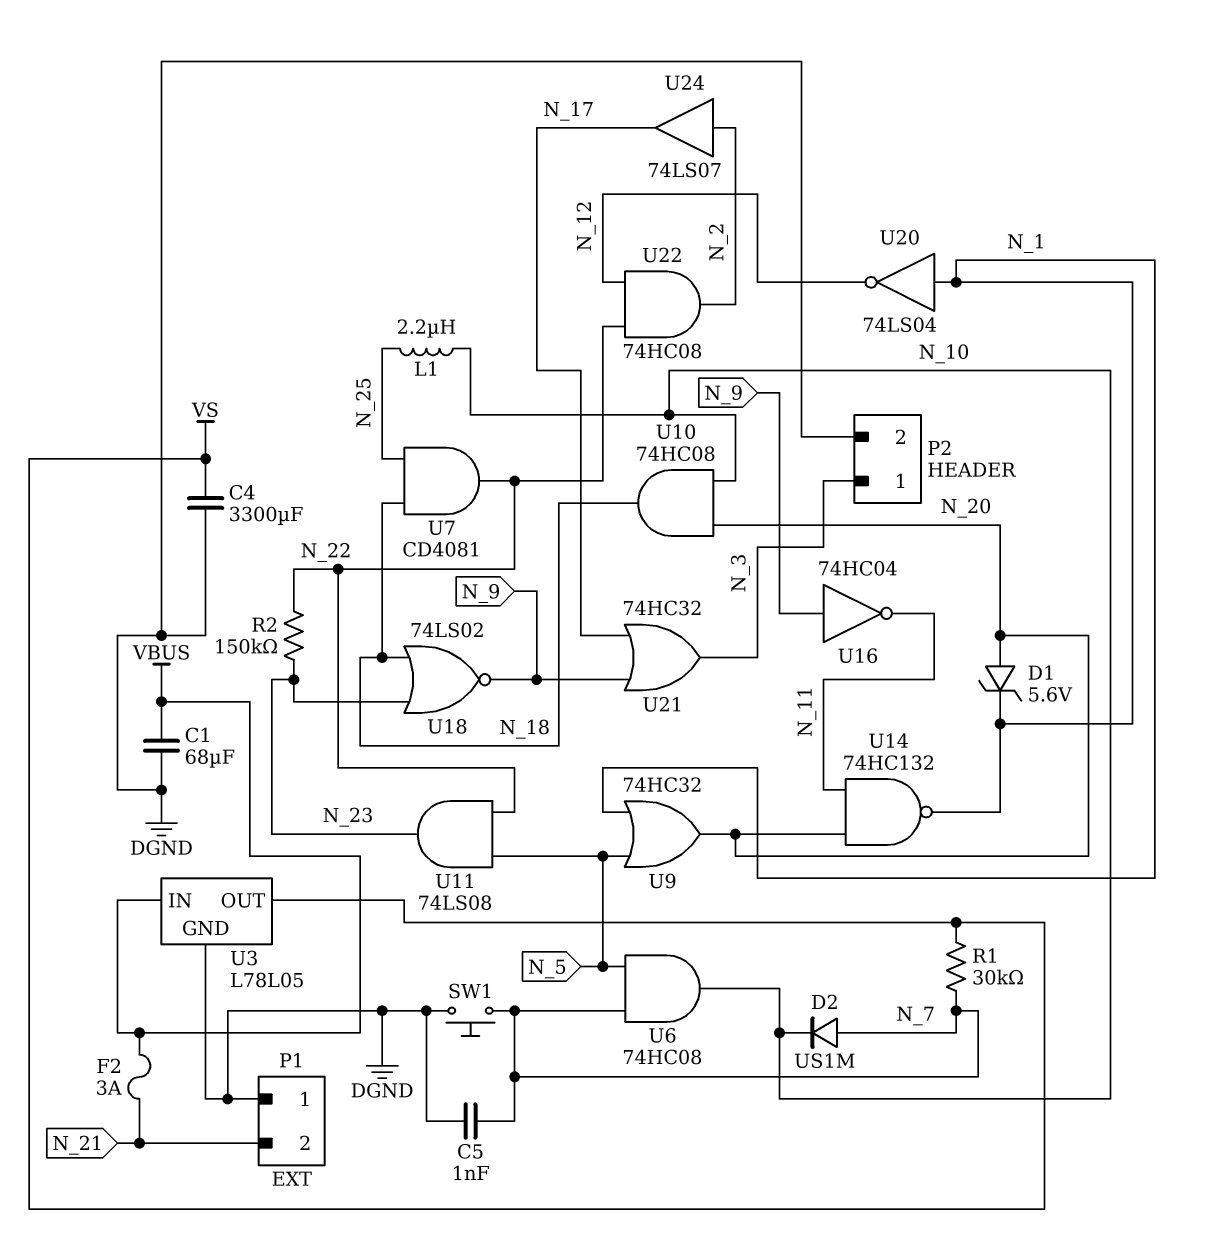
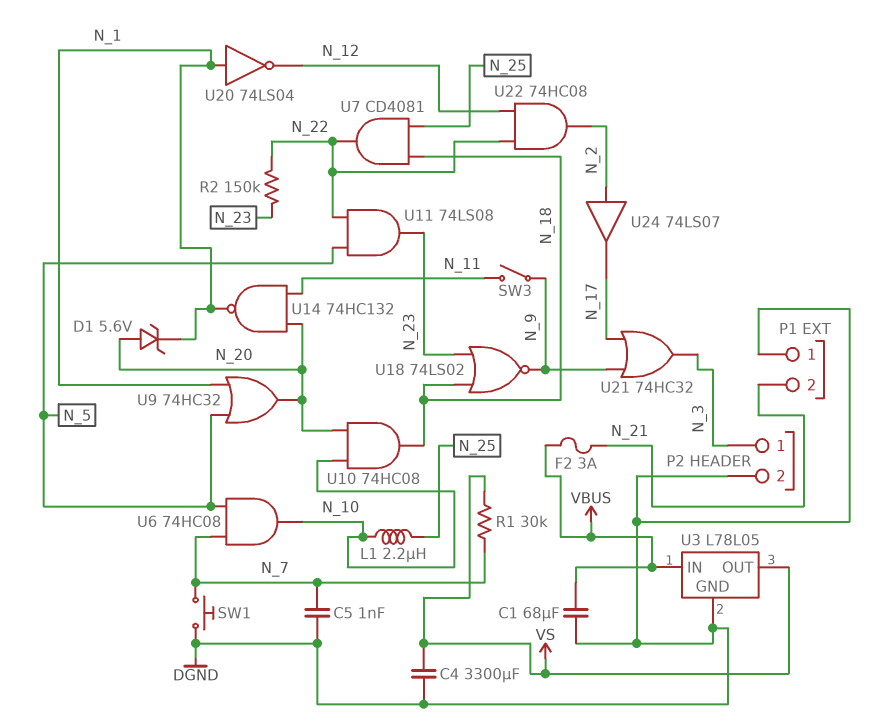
D2: diode US1M (A N_7, K N_10) -> none
SW3: none -> switch (N_9, N_11)
U16: NOT 74HC04 (in N_9, out N_11) -> none

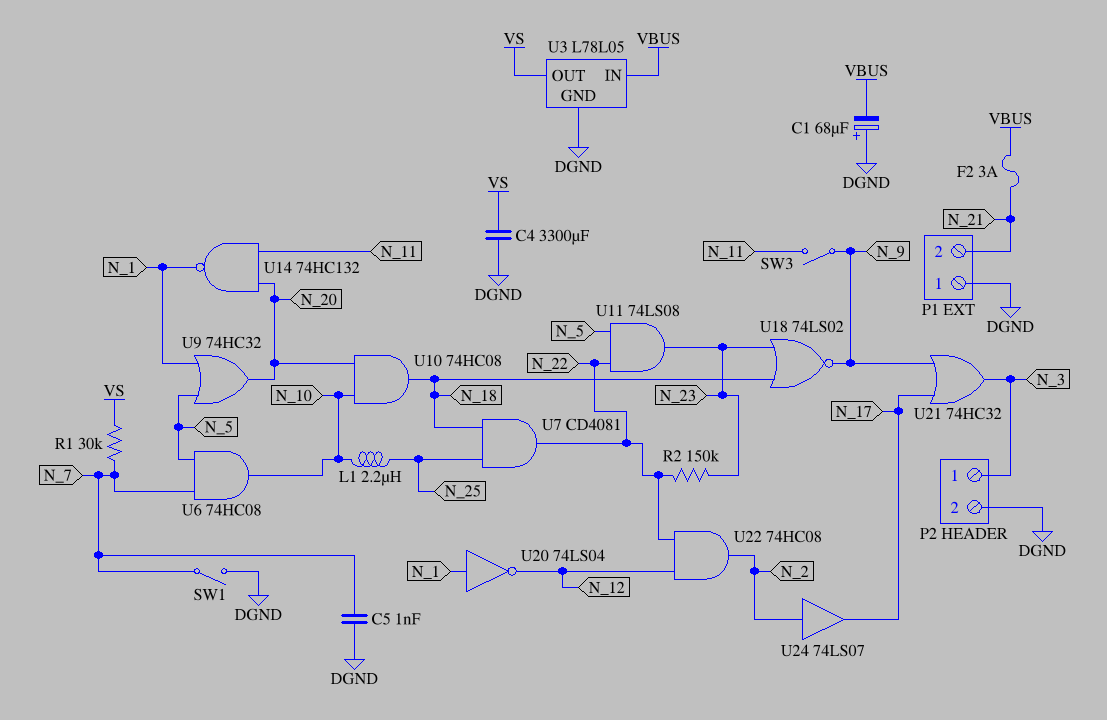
C1: 68uF (DGND, VBUS) -> 68uF (plus DGND, minus VBUS)
D1: zener 5.6V (A N_20, K N_1) -> none
SW1: button (DGND, N_7) -> switch (DGND, N_7)

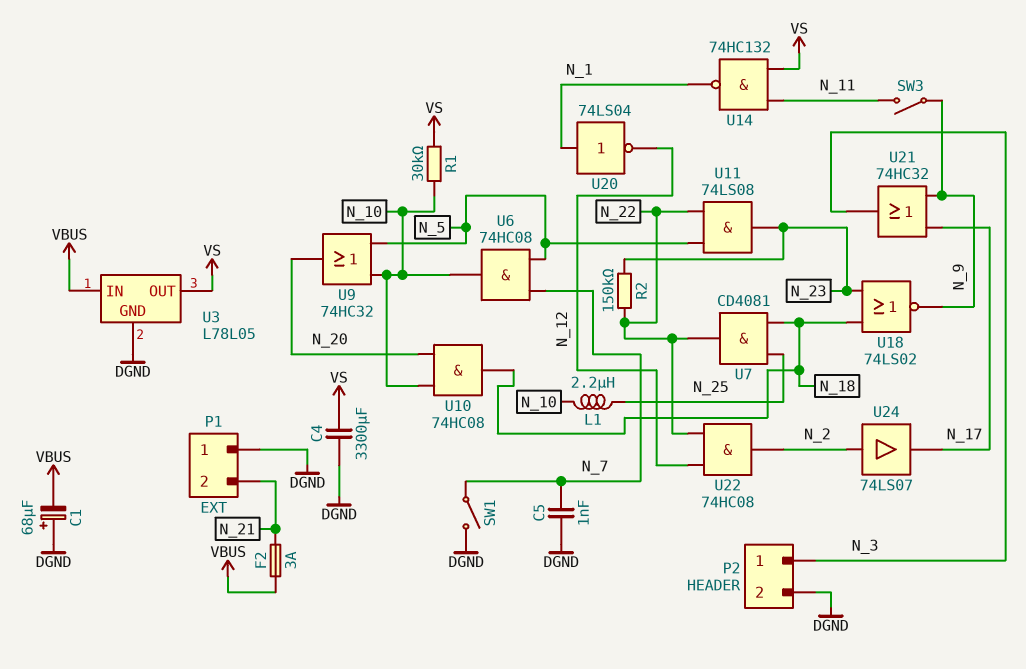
R1: 30k (N_7, VS) -> 30k (N_10, VS)
U9: OR 74HC32 (in N_1, in N_5, out N_20) -> OR 74HC32 (in N_5, in N_10, out N_20)
U14: NAND 74HC132 (in N_11, in N_20, out N_1) -> NAND 74HC132 (in N_11, in VS, out N_1)

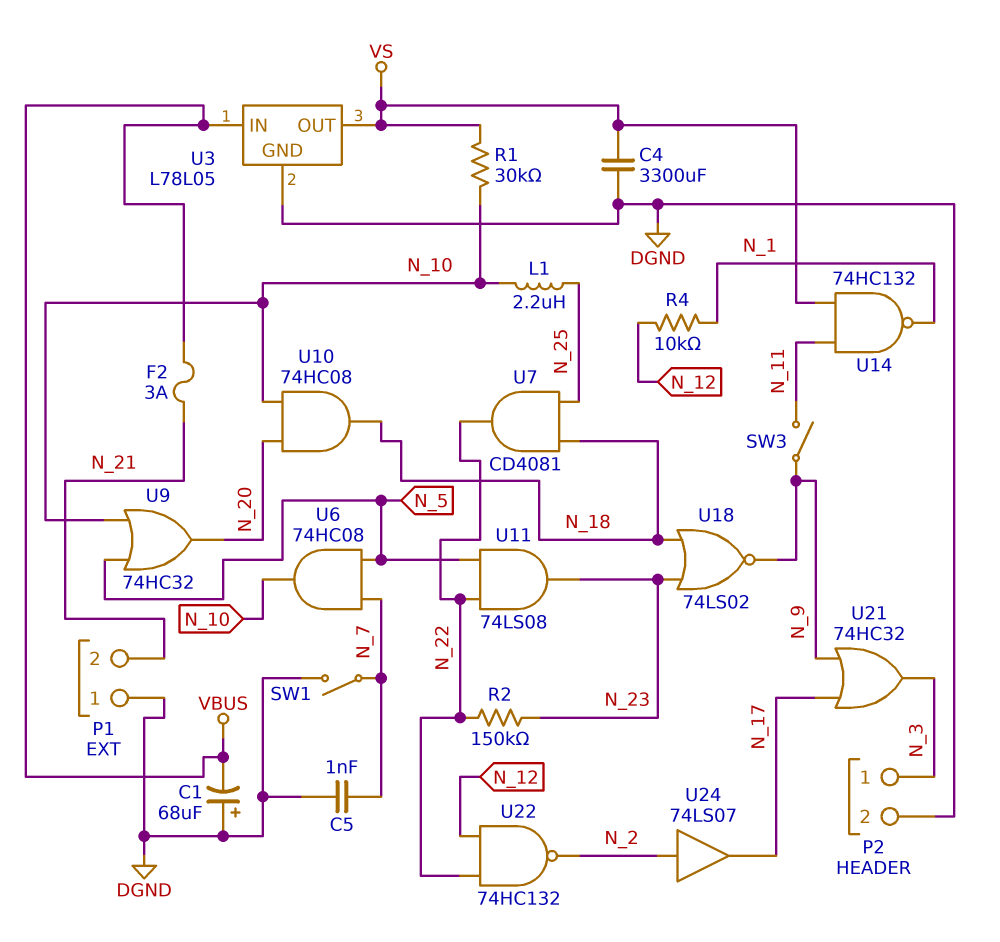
R4: none -> 10k (N_1, N_12)
U20: NOT 74LS04 (in N_1, out N_12) -> none
U22: AND 74HC08 (in N_12, in N_22, out N_2) -> NAND 74HC132 (in N_12, in N_22, out N_2)

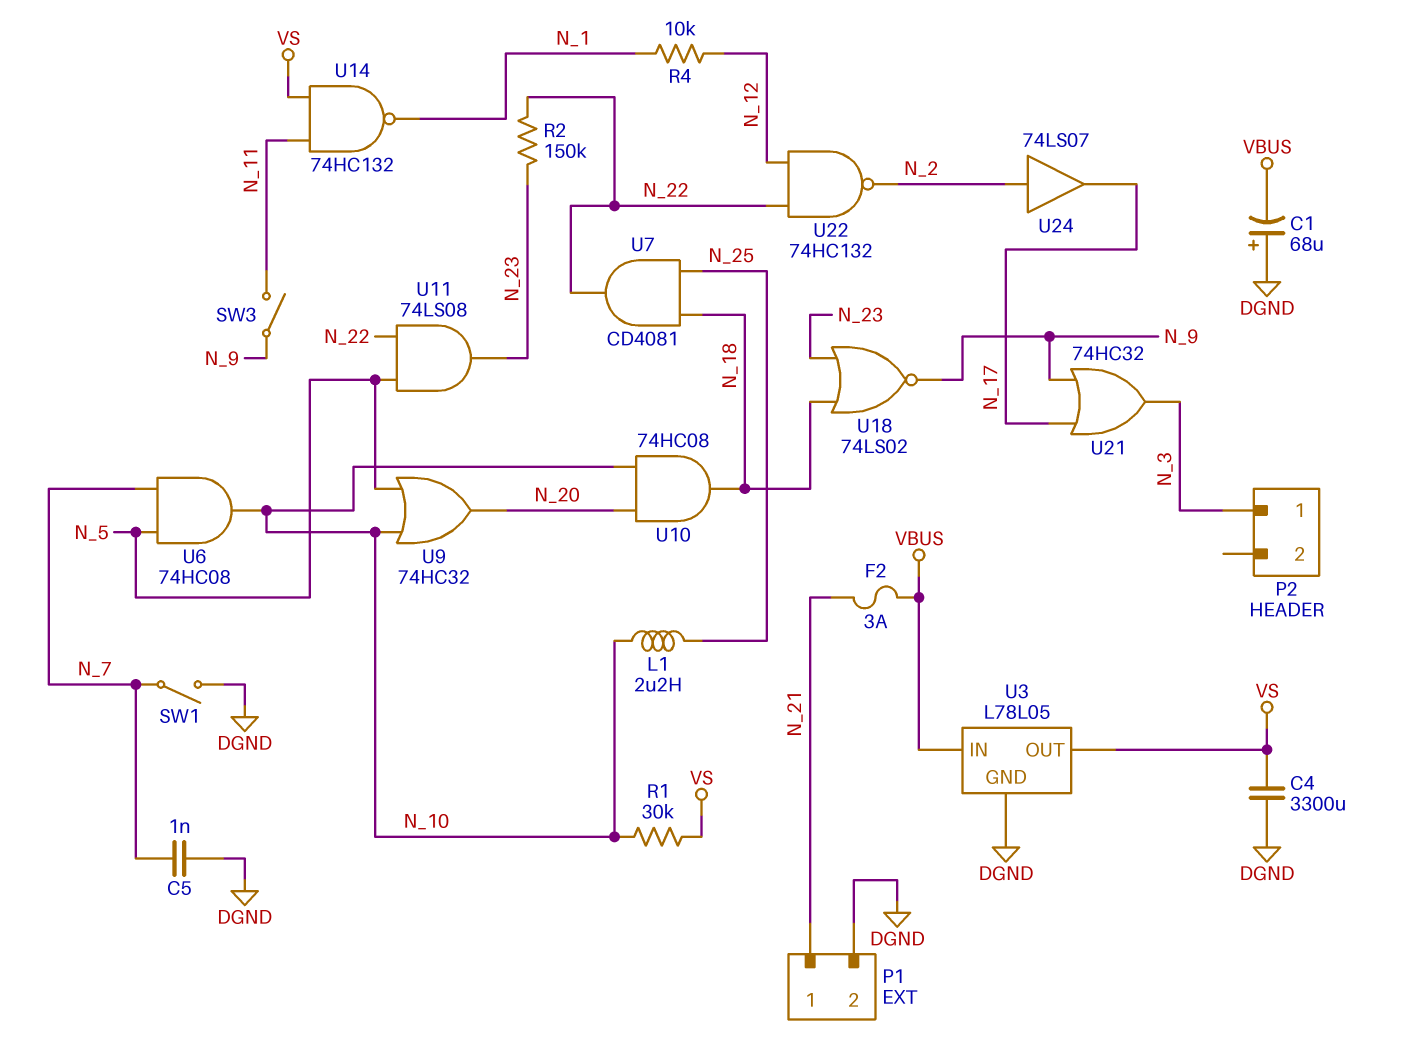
P1 pin 1: DGND -> N_21
P1 pin 2: N_21 -> DGND
P2 pin 2: DGND -> none

